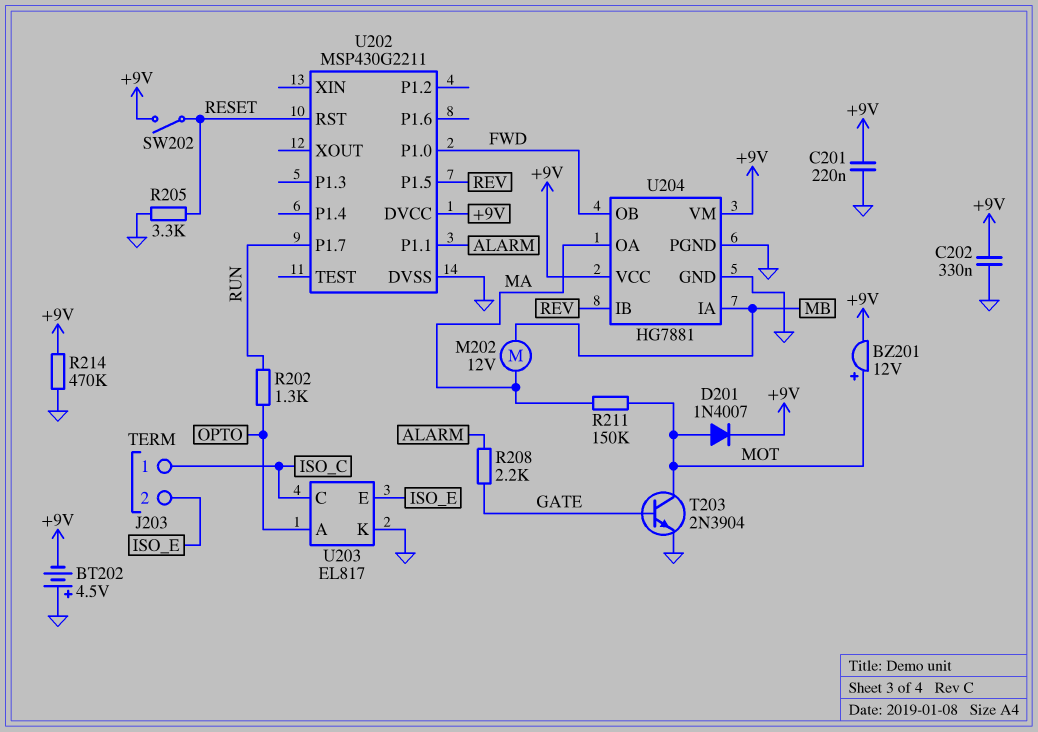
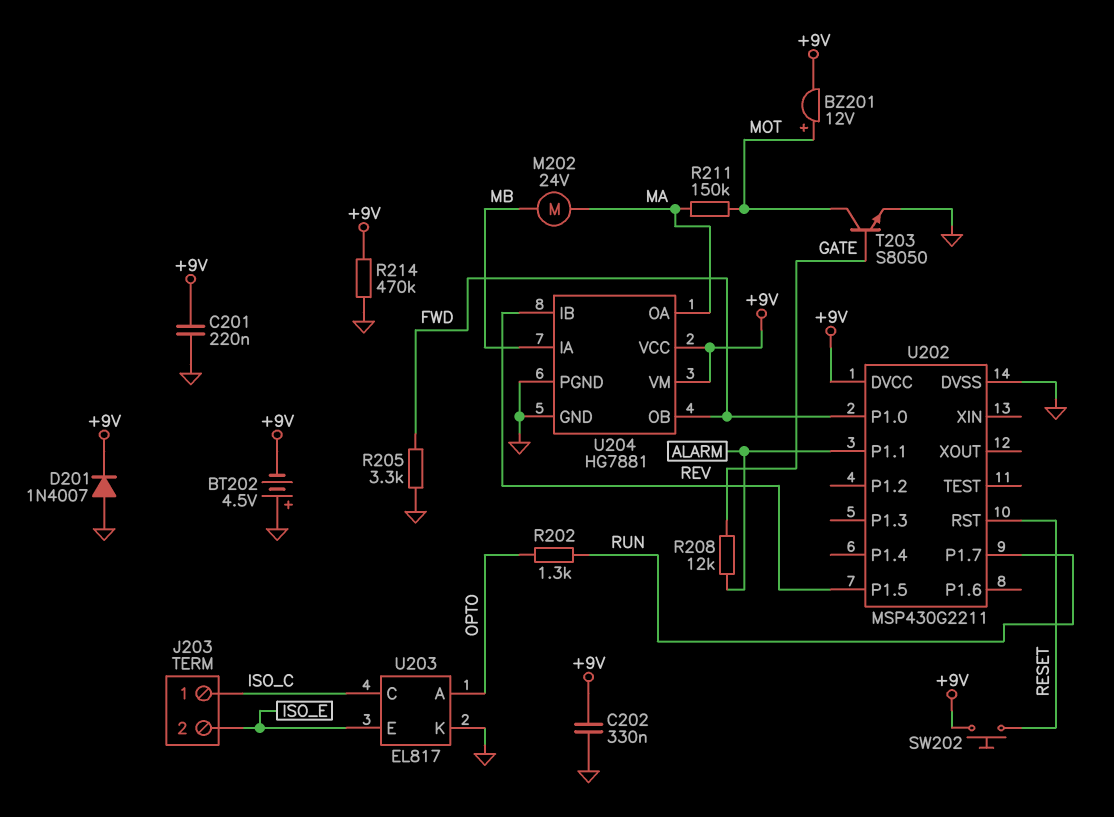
D201: diode 1N4007 (A MOT, K +9V) -> diode 1N4007 (A GND, K +9V)
M202: motor 12V (MA, MB) -> motor 24V (MA, MB)
R205: 3.3k (GND, RESET) -> 3.3k (FWD, GND)
R208: 2.2k (ALARM, GATE) -> 12k (ALARM, GATE)
SW202: switch (+9V, RESET) -> button (+9V, RESET)
T203: NPN 2N3904 (B GATE, C MOT, E GND) -> NPN S8050 (B GATE, C MOT, E GND)

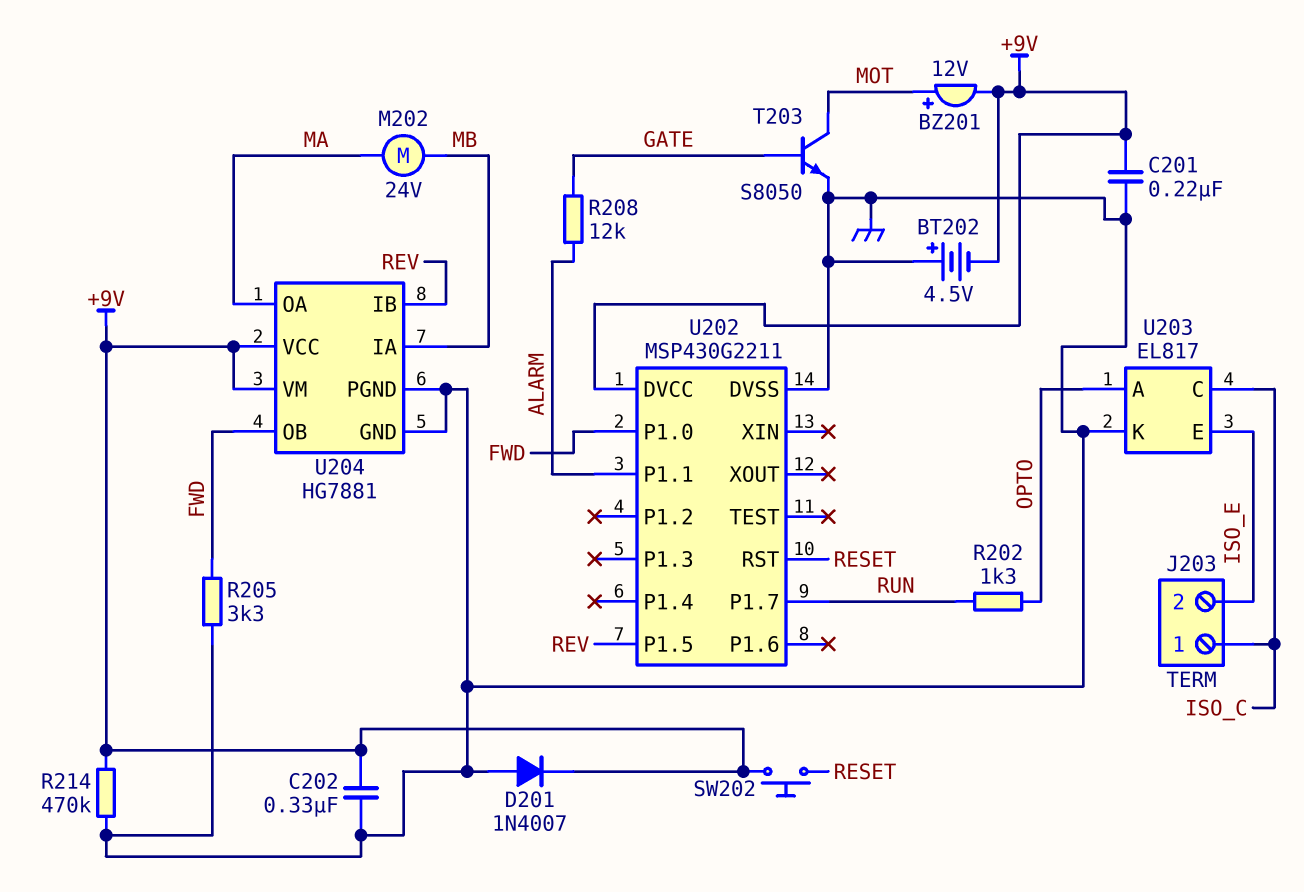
R211: 150k (MA, MOT) -> none

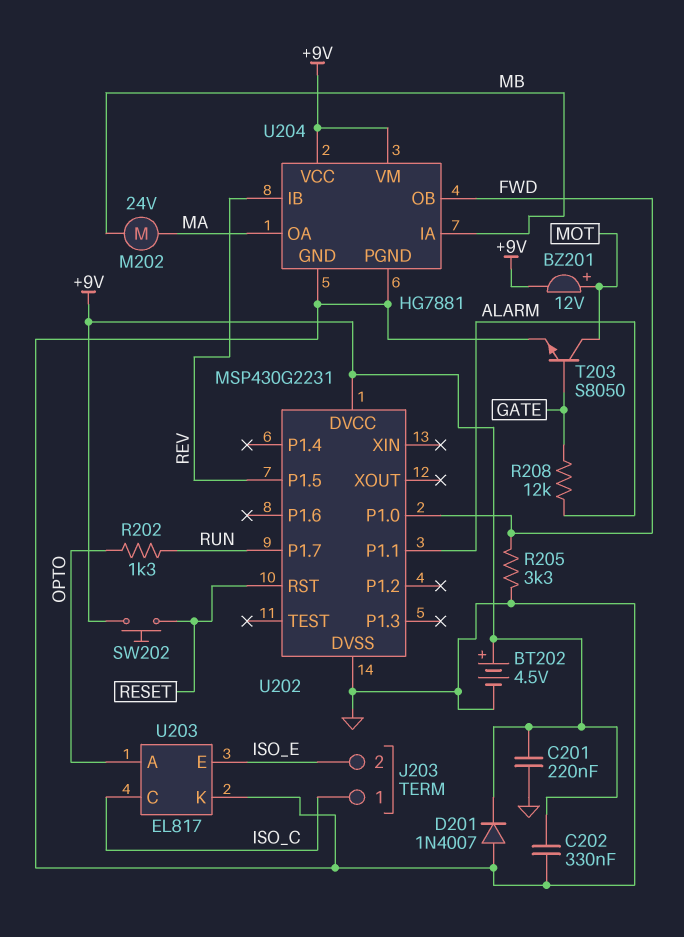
BT202: 4.5V (plus GND, minus +9V) -> 4.5V (plus +9V, minus GND)
R214: 470k (+9V, GND) -> none
U202: MSP430G2211 -> MSP430G2231

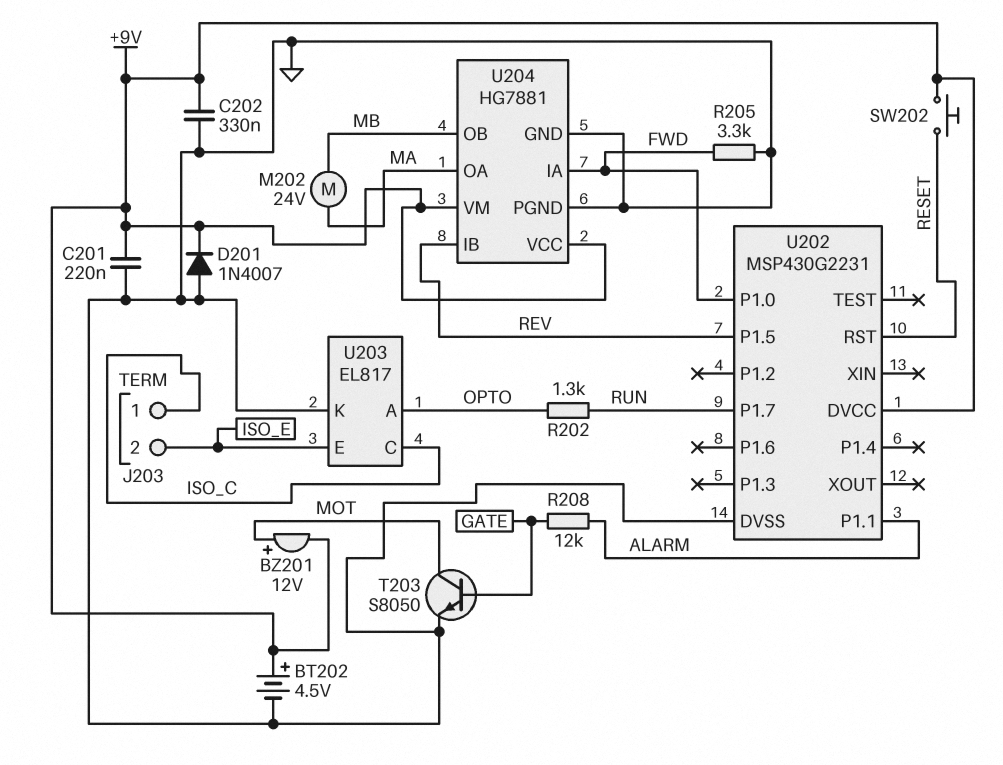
U204 pin IA: MB -> FWD
U204 pin OB: FWD -> MB

